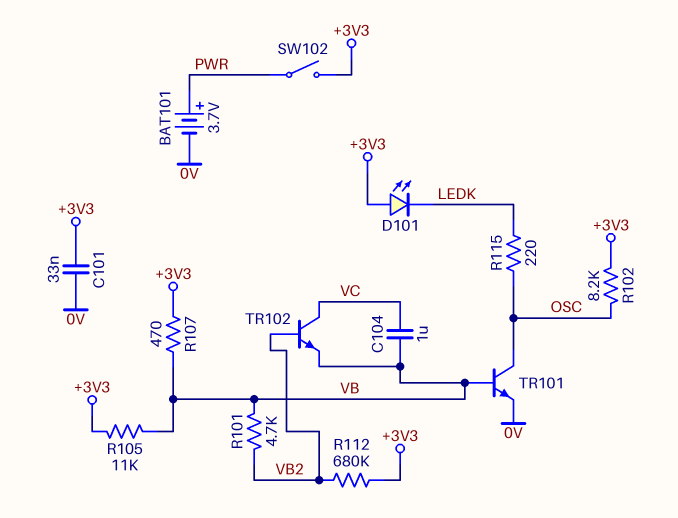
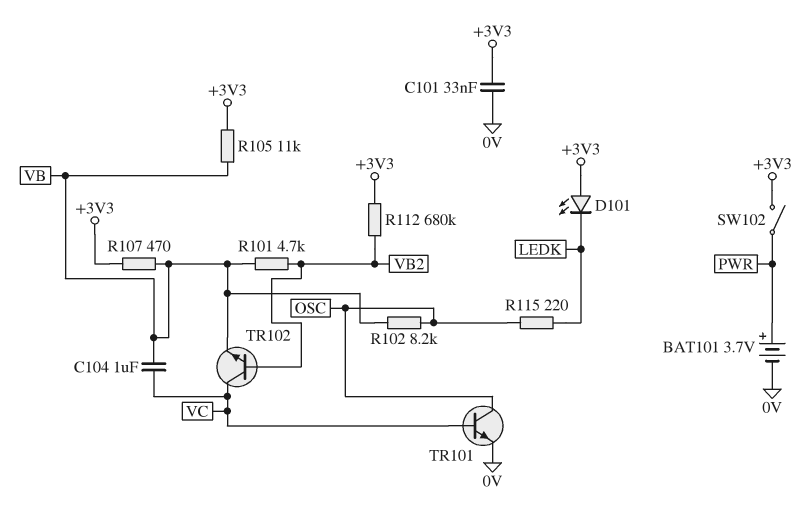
R102: 8.2k (+3V3, OSC) -> 8.2k (OSC, VB)
TR101: NPN (B VB, C OSC, E 0V) -> NPN (B VC, C OSC, E 0V)

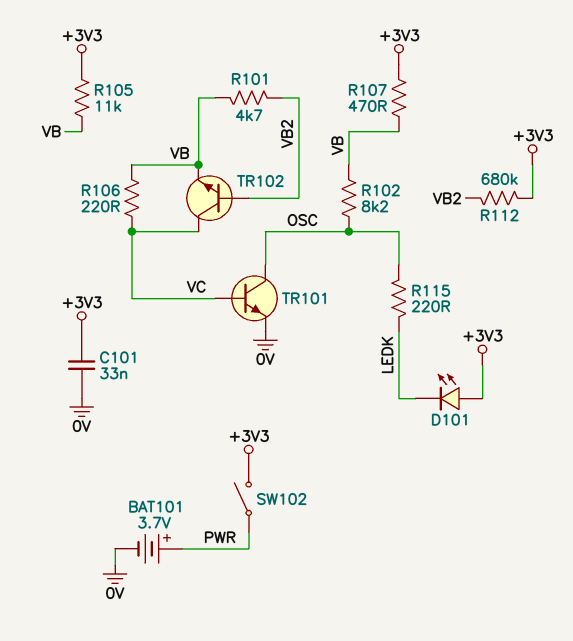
C104: 1uF (VB, VC) -> none
R106: none -> 220 (VB, VC)

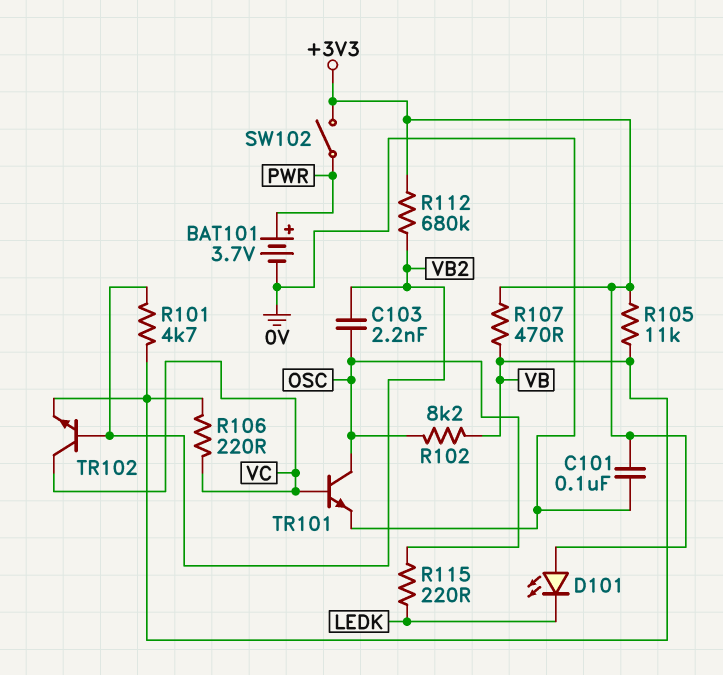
C101: 33nF (+3V3, 0V) -> 100nF (+3V3, 0V)
C103: none -> 2.2nF (OSC, VB2)

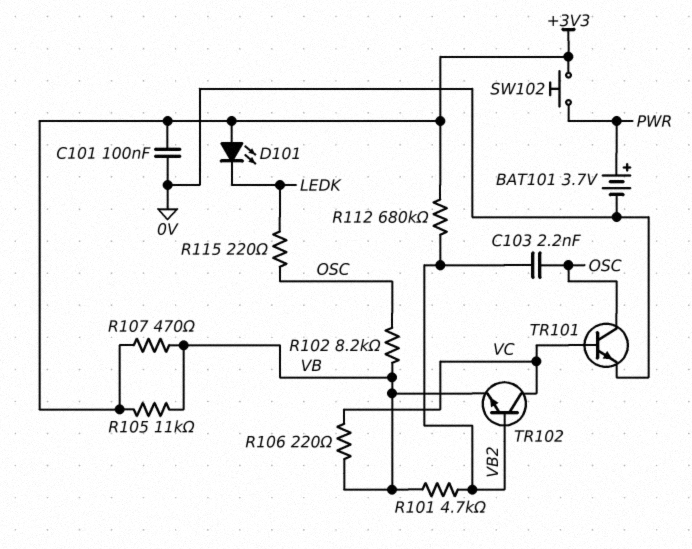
SW102: switch (+3V3, PWR) -> button (+3V3, PWR)

